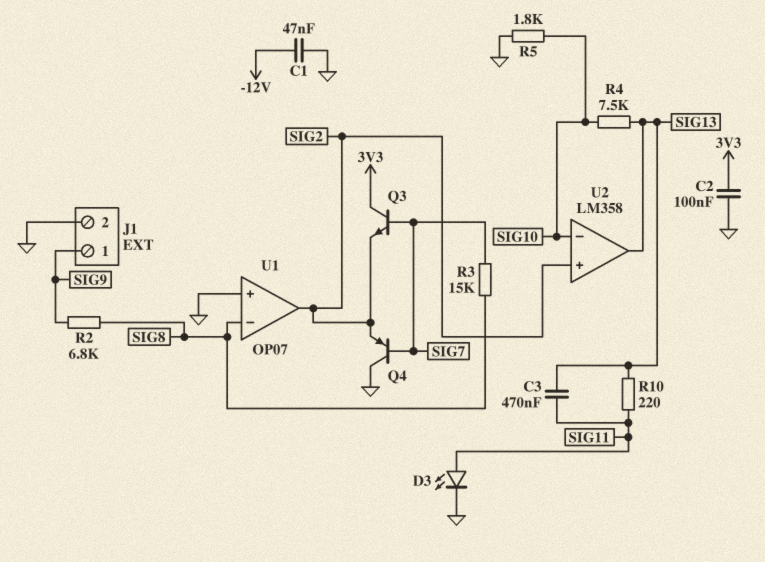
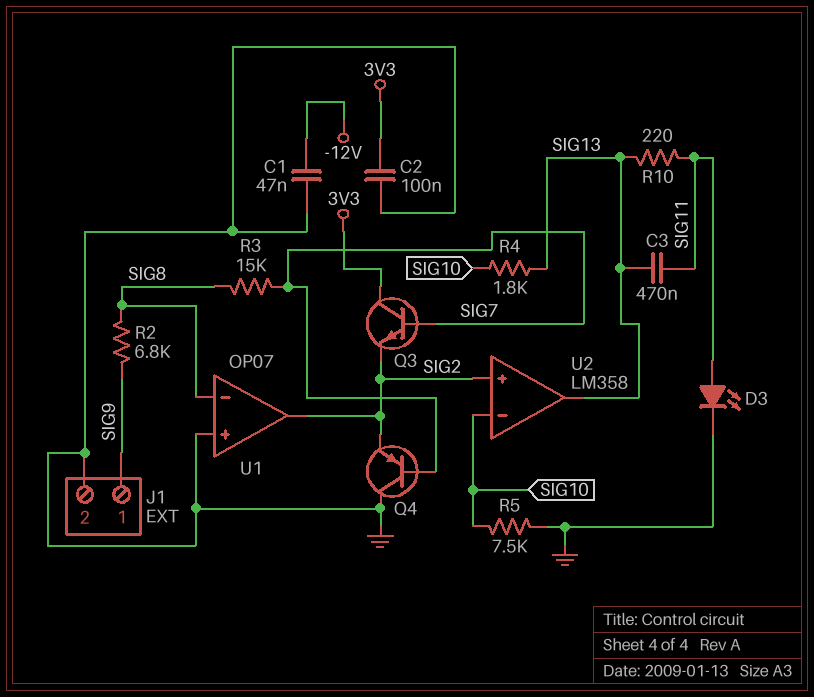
R4: 7.5k (SIG10, SIG13) -> 1.8k (SIG10, SIG13)
R5: 1.8k (GND, SIG10) -> 7.5k (GND, SIG10)

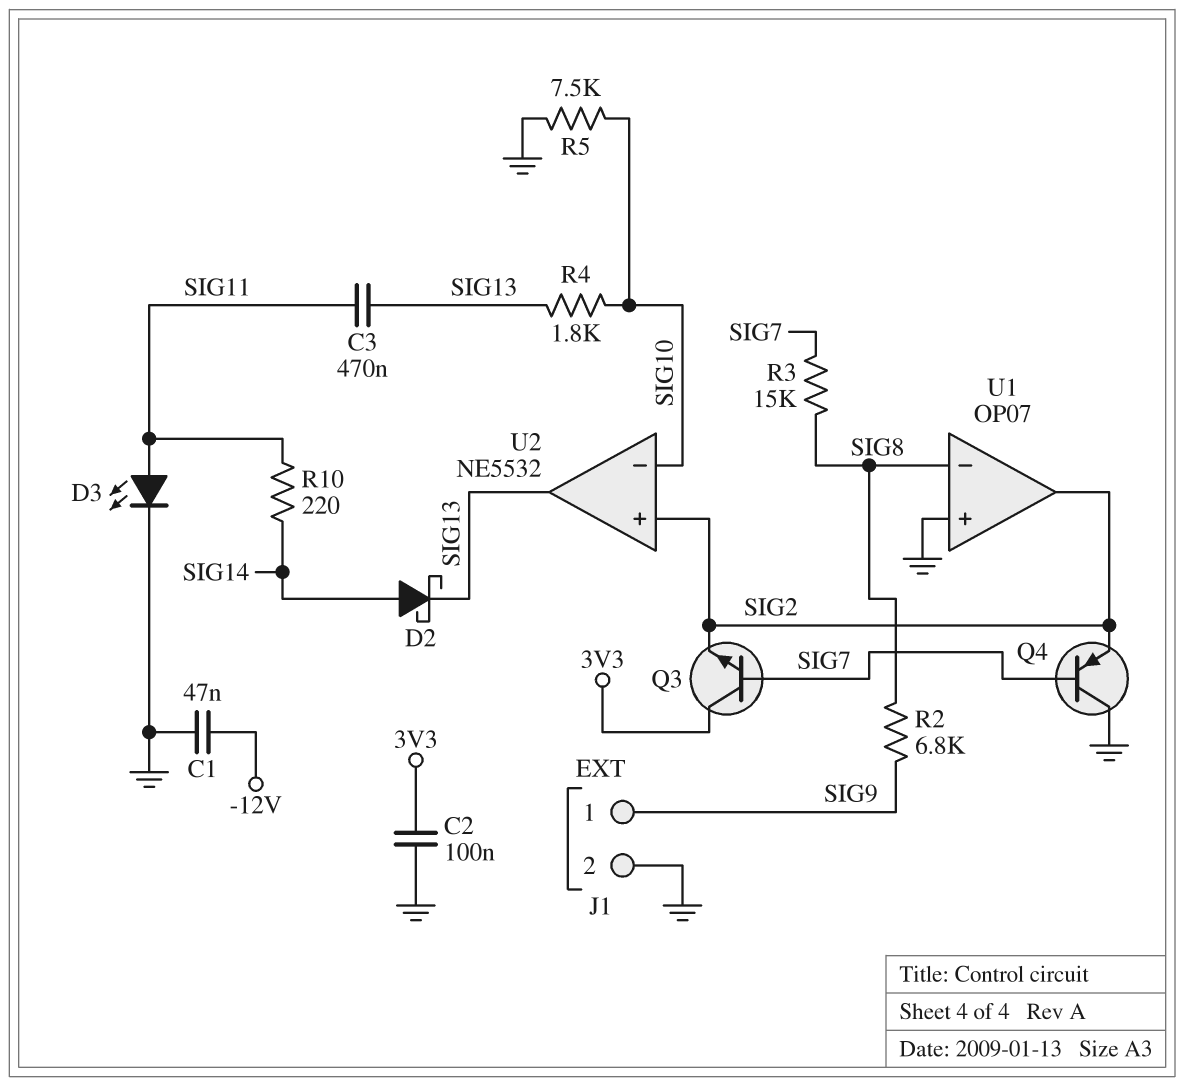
D2: none -> schottky (A SIG14, K SIG13)
R10: 220 (SIG11, SIG13) -> 220 (SIG11, SIG14)
U2: LM358 -> NE5532

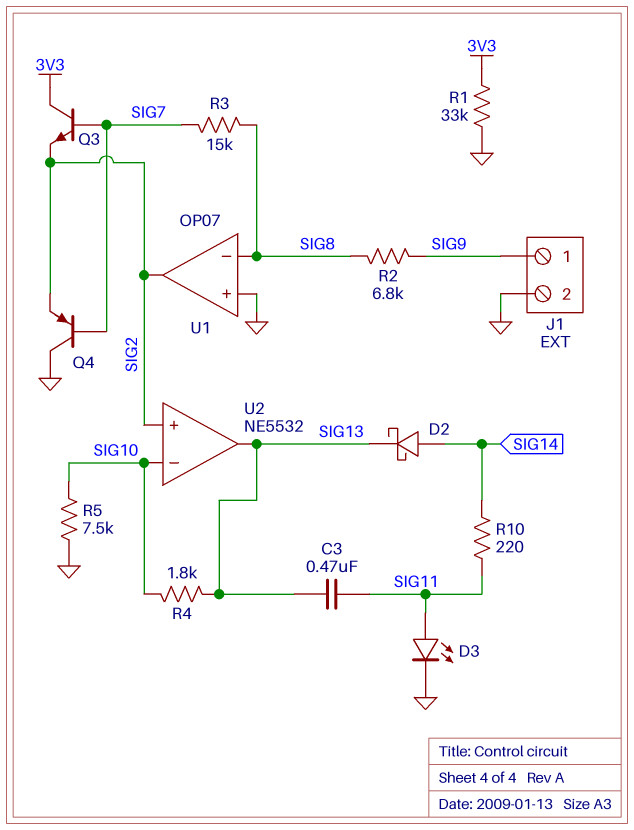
C1: 47nF (-12V, GND) -> none
C2: 100nF (3V3, GND) -> none
R1: none -> 33k (3V3, GND)

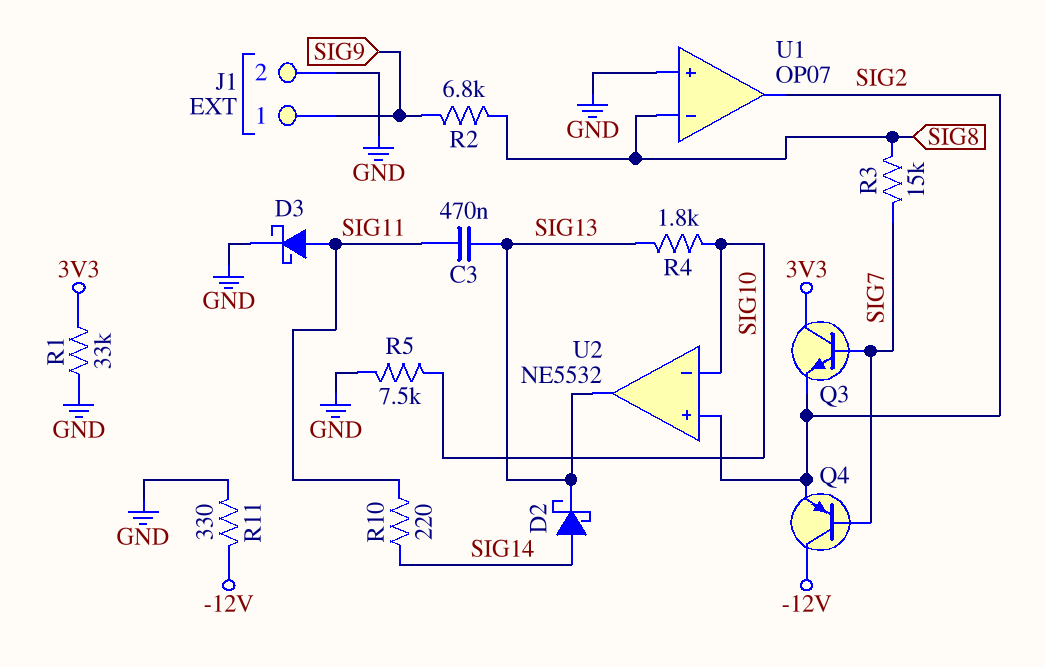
D3: LED (A SIG11, K GND) -> schottky (A SIG11, K GND)
Q4: PNP (B SIG7, C GND, E SIG2) -> PNP (B SIG7, C -12V, E SIG2)
R11: none -> 330 (-12V, GND)

